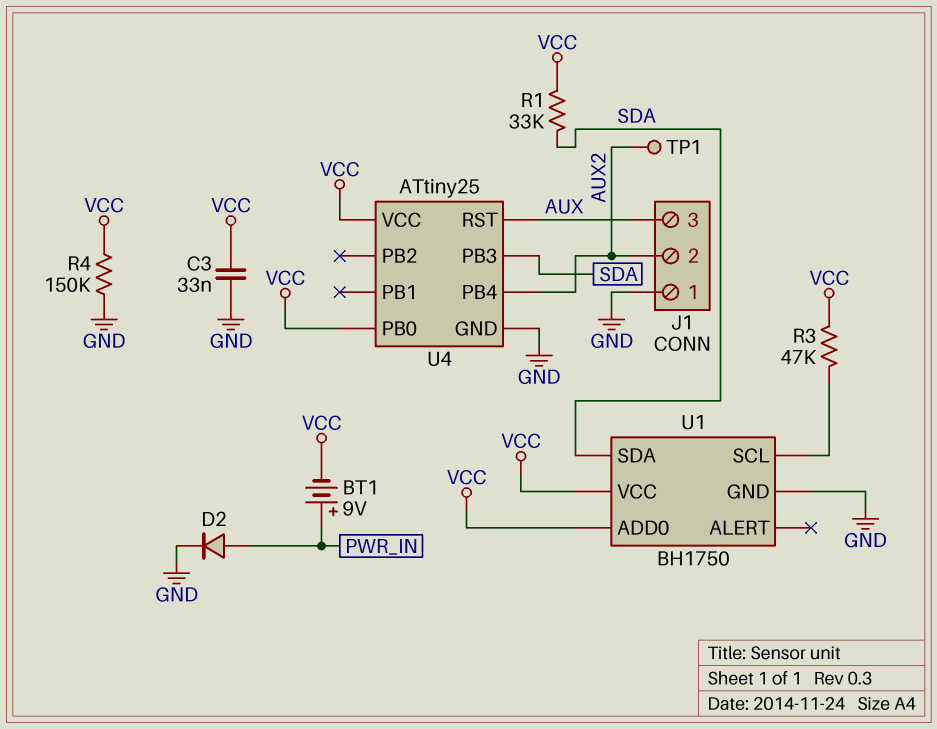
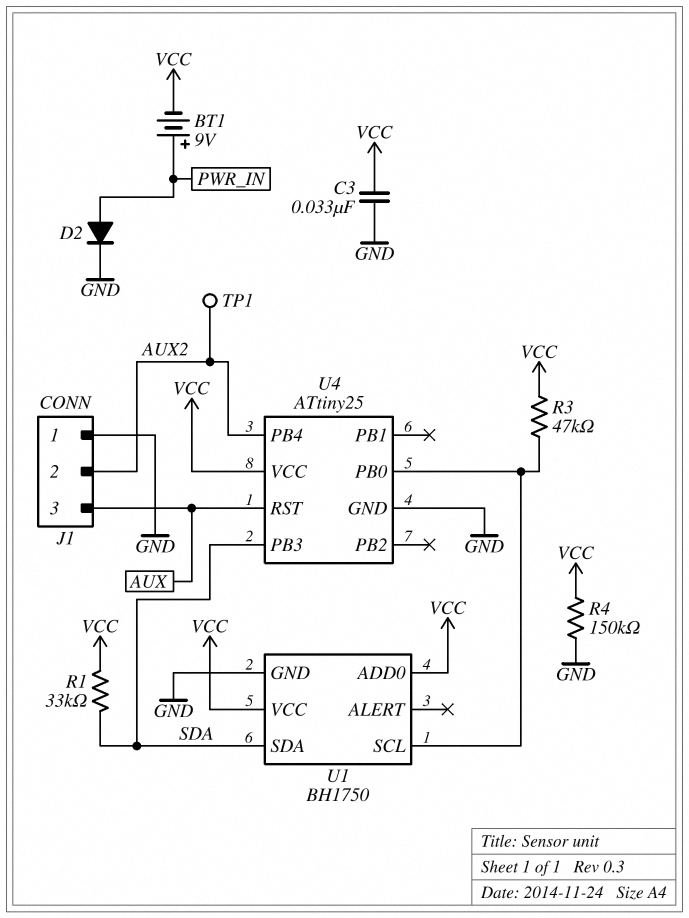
U4 pin PB0: VCC -> U1/SCL

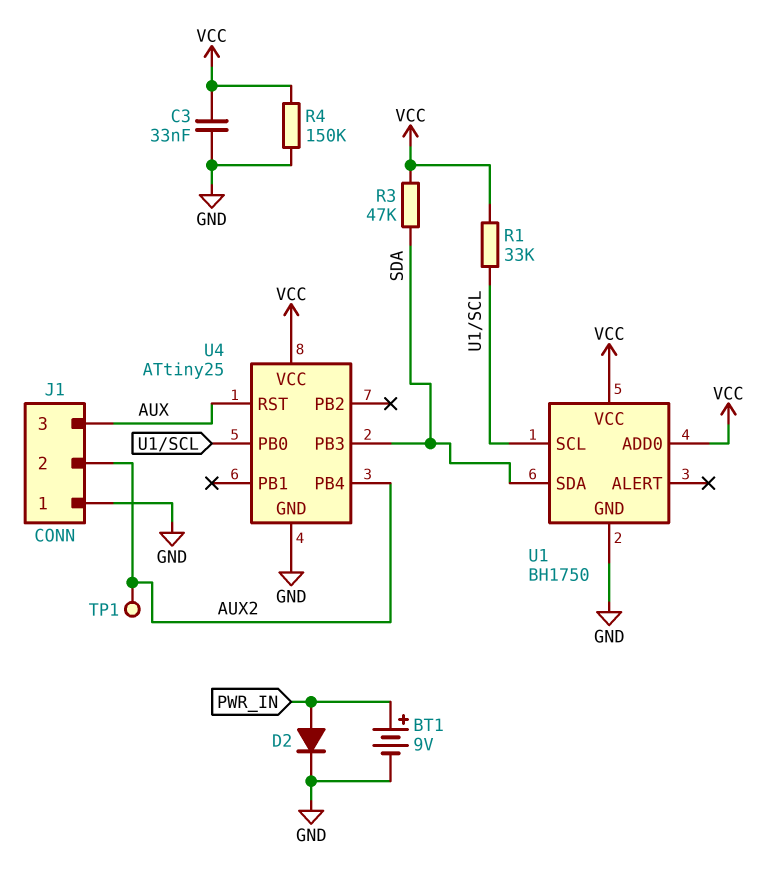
BT1: 9V (plus PWR_IN, minus VCC) -> 9V (plus PWR_IN, minus GND)
R1: 33k (SDA, VCC) -> 33k (U1/SCL, VCC)
R3: 47k (U1/SCL, VCC) -> 47k (SDA, VCC)

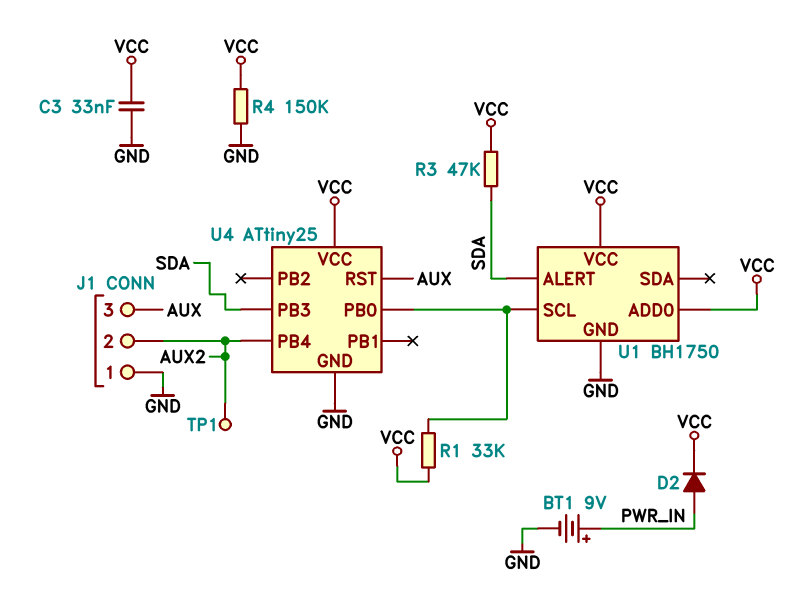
D2: diode (A PWR_IN, K GND) -> diode (A PWR_IN, K VCC)
U1 pin ALERT: none -> SDA
U1 pin SDA: SDA -> none

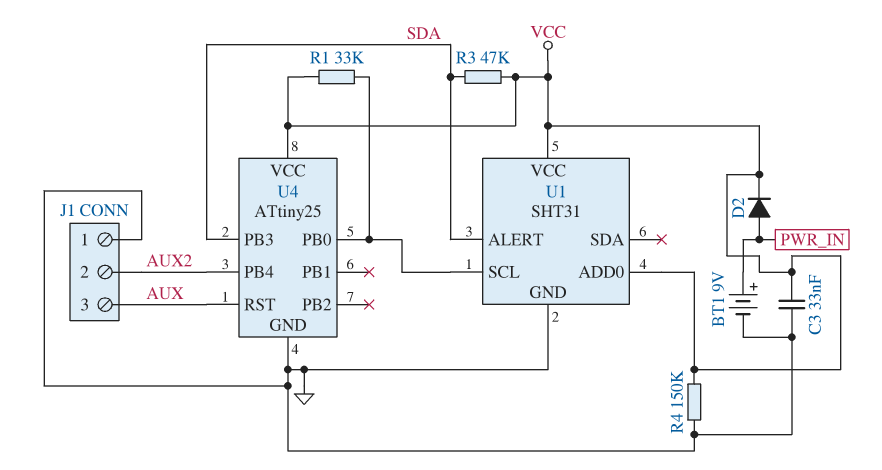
TP1: test point (AUX2) -> none
U1: BH1750 -> SHT31

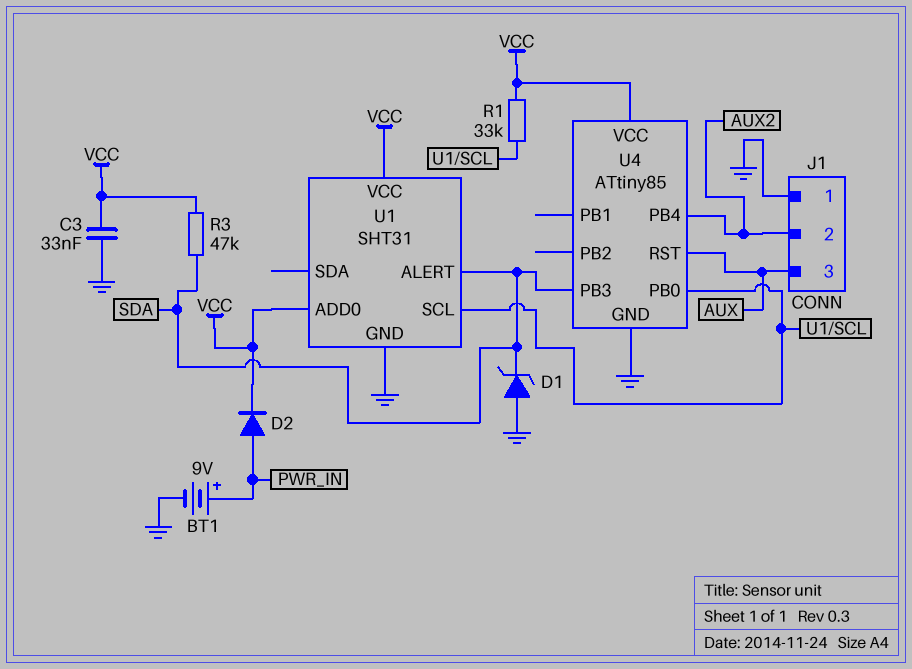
D1: none -> zener (A GND, K SDA)
R4: 150k (GND, VCC) -> none
U4: ATtiny25 -> ATtiny85

